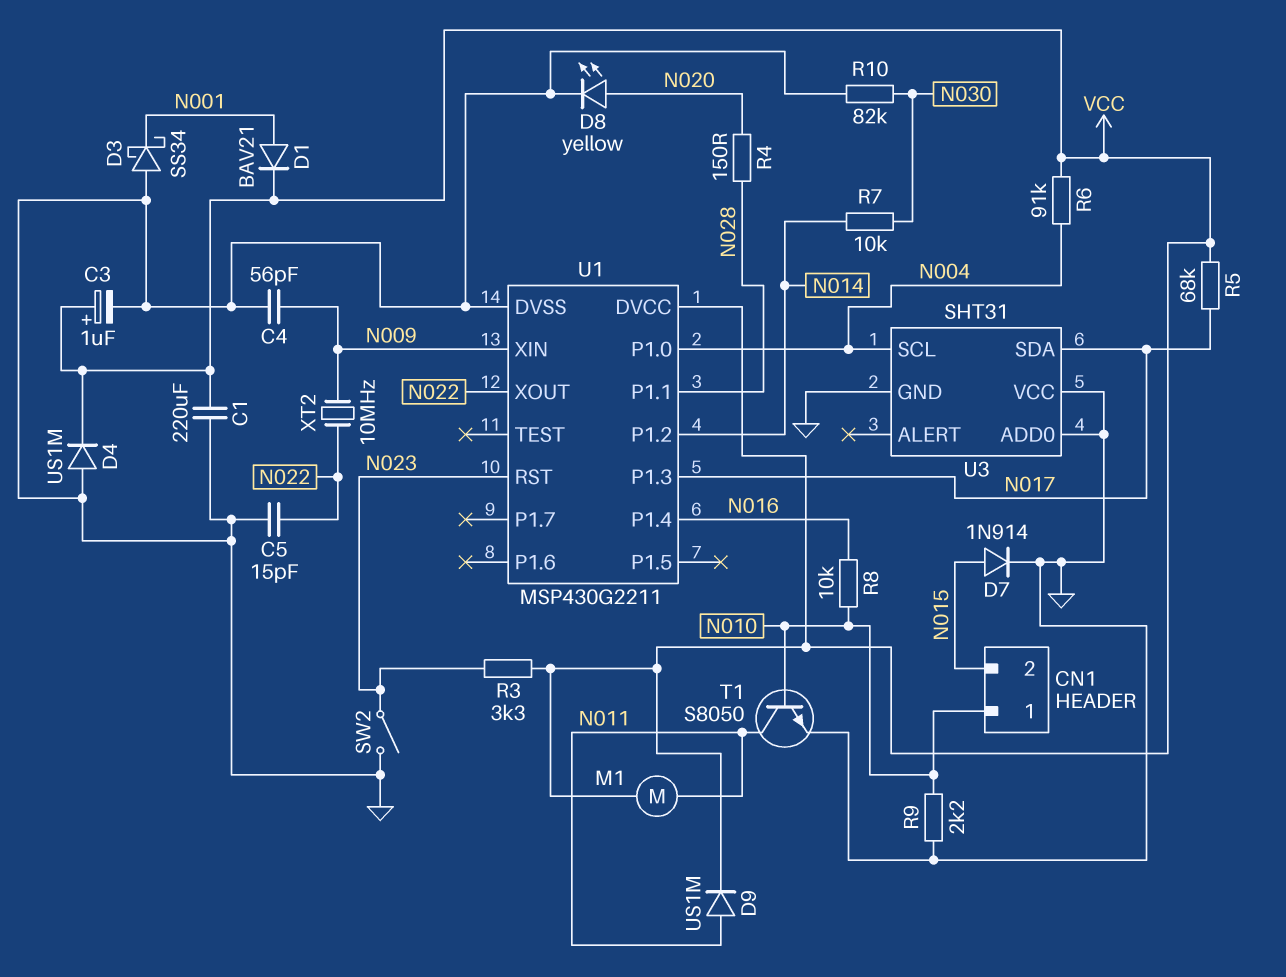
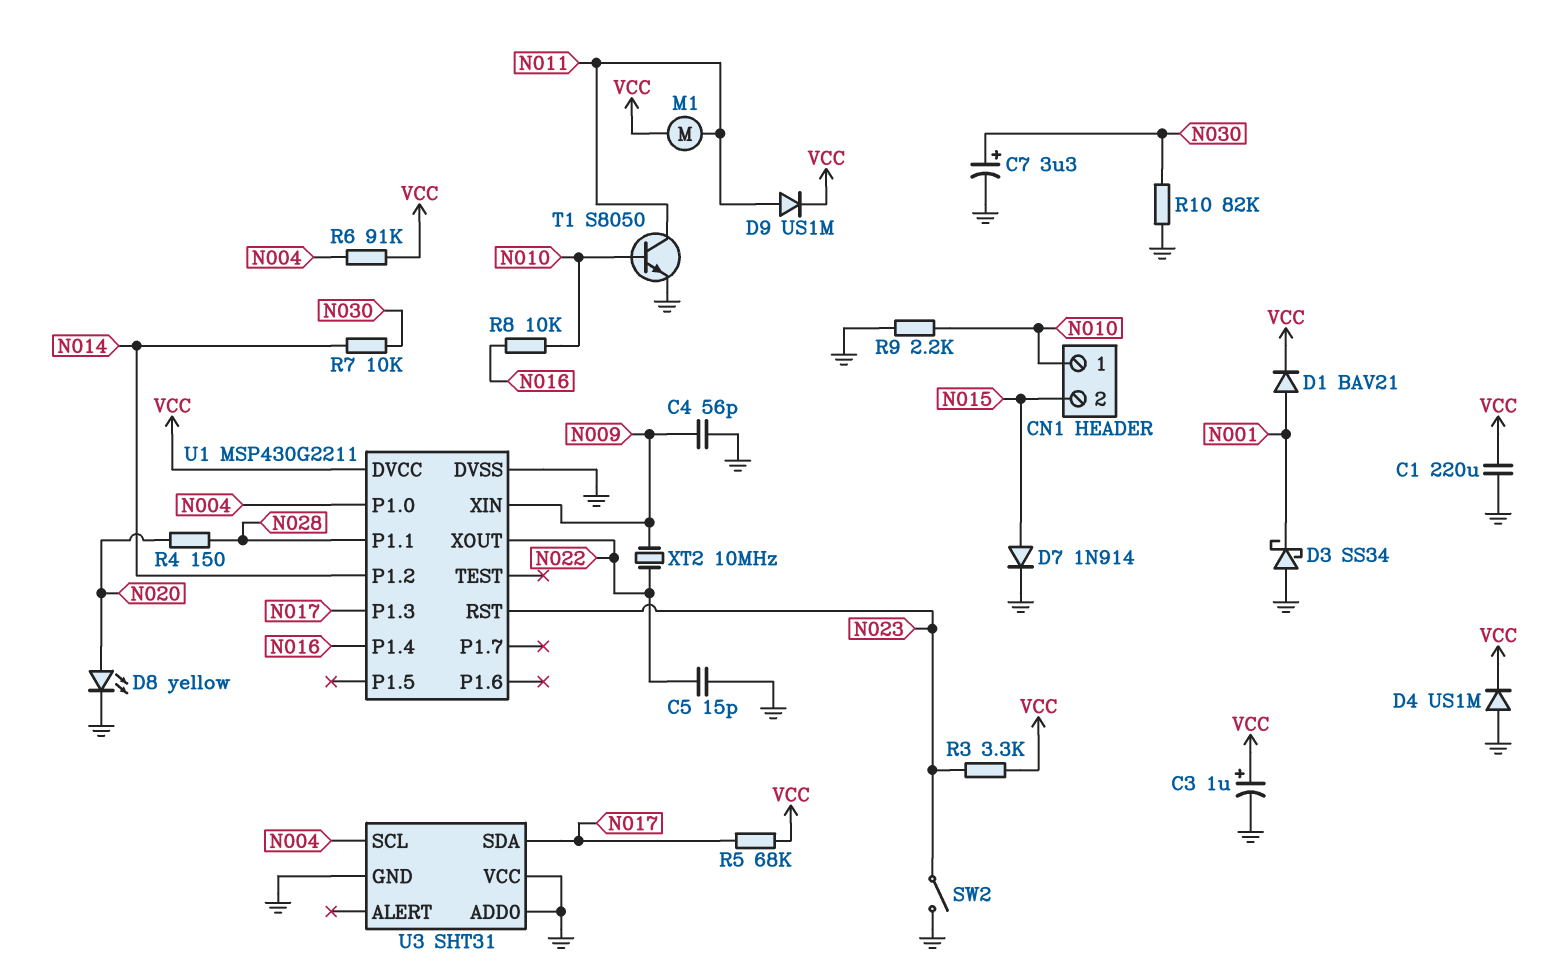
C7: none -> 3.3uF (plus N030, minus GND)

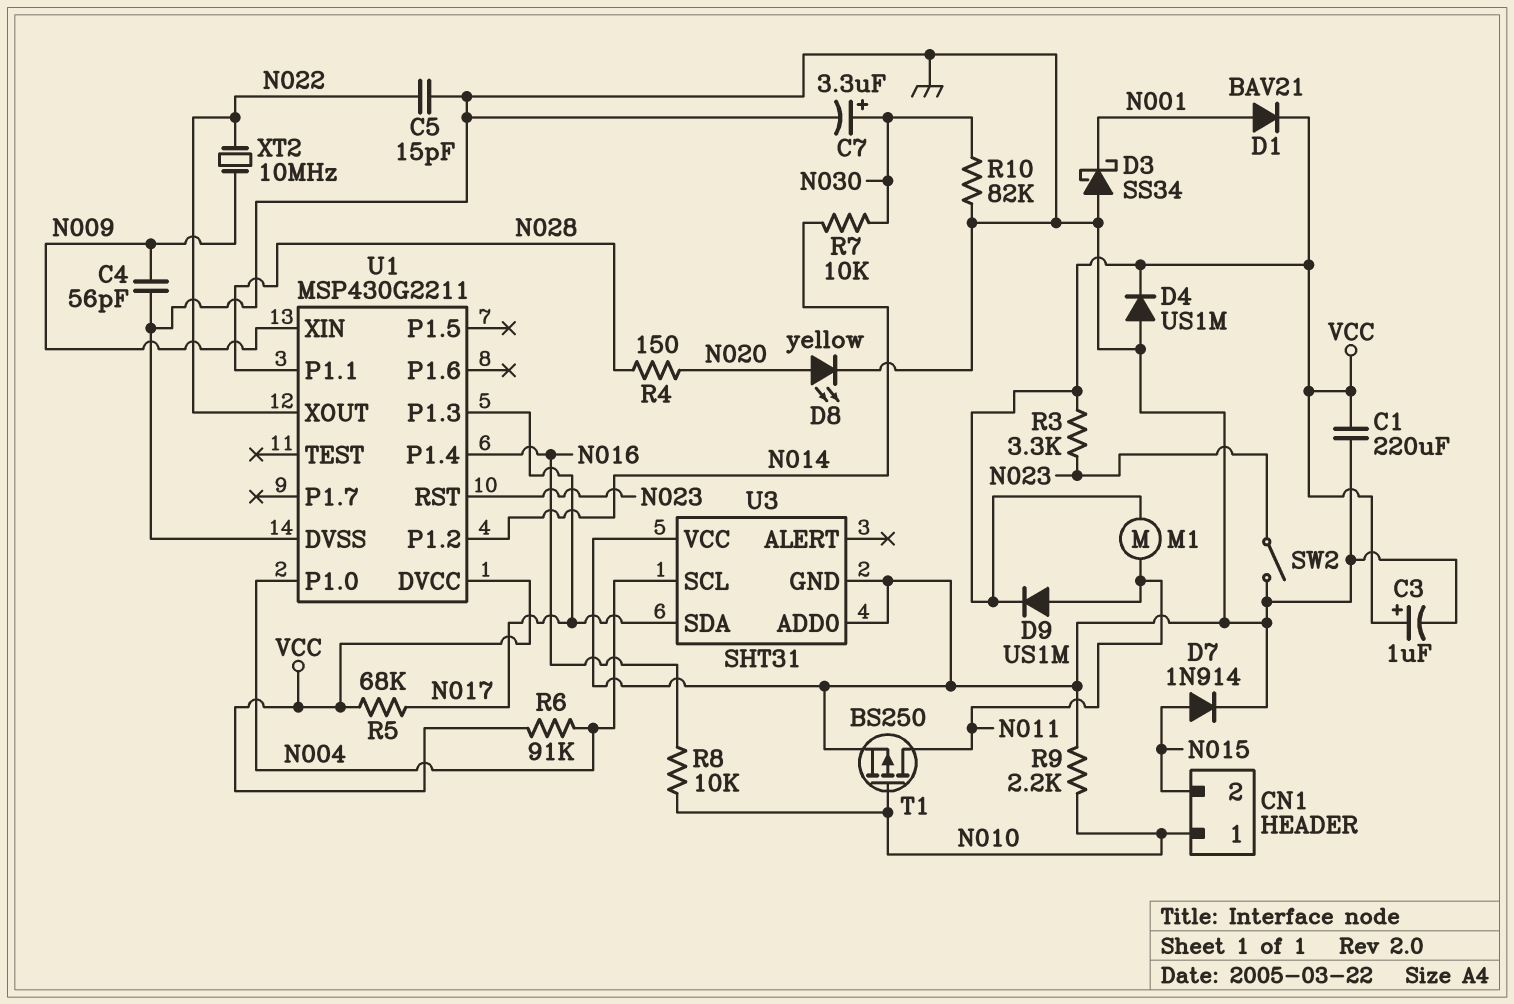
T1: NPN S8050 (B N010, C N011, E GND) -> PMOS BS250 (G N010, D N011, S GND)

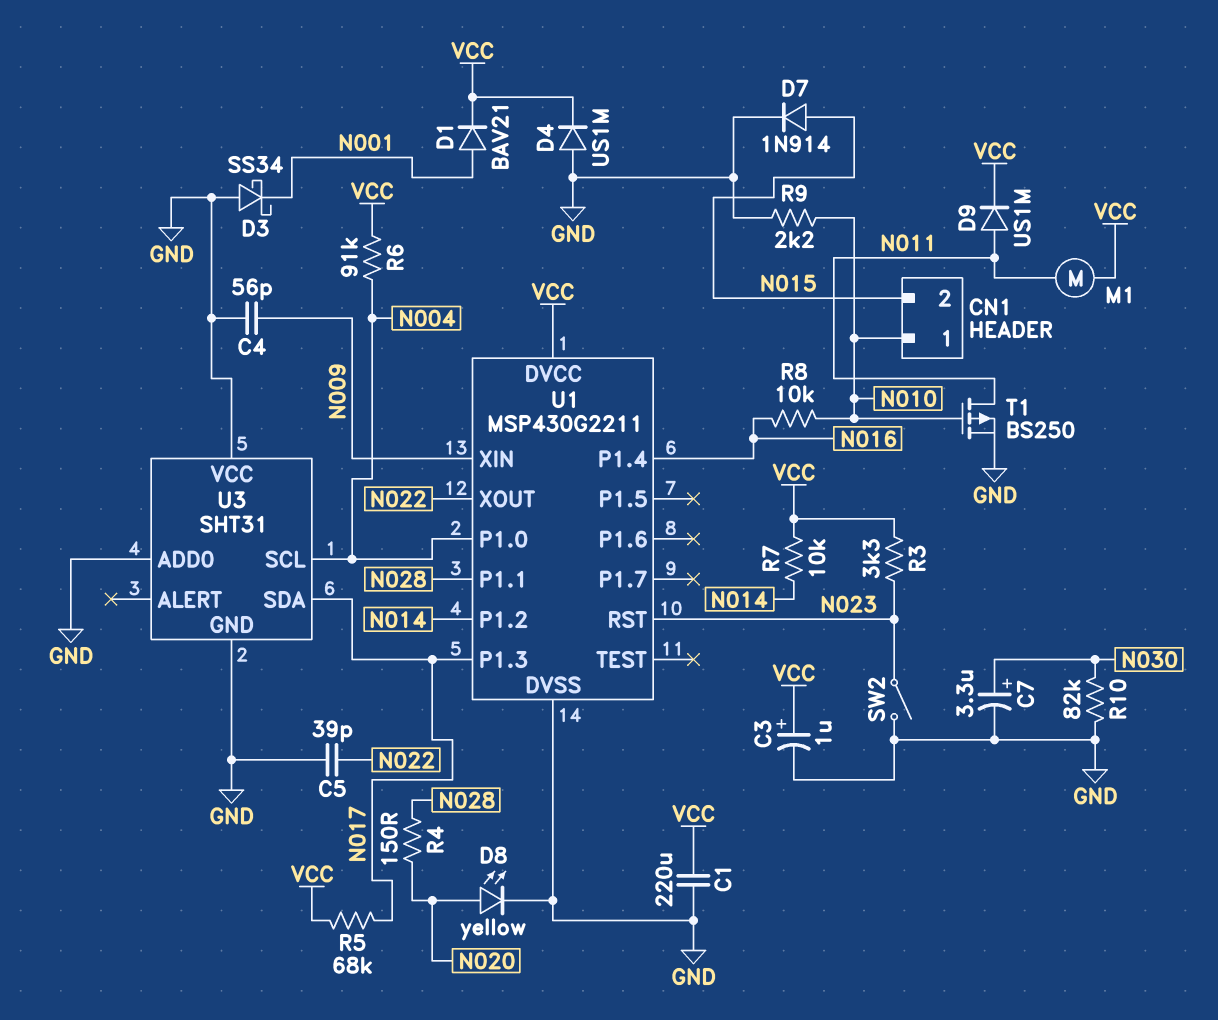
C5: 15pF (GND, N022) -> 39pF (GND, N022)
R7: 10k (N014, N030) -> 10k (N014, VCC)
XT2: 10MHz (N009, N022) -> none

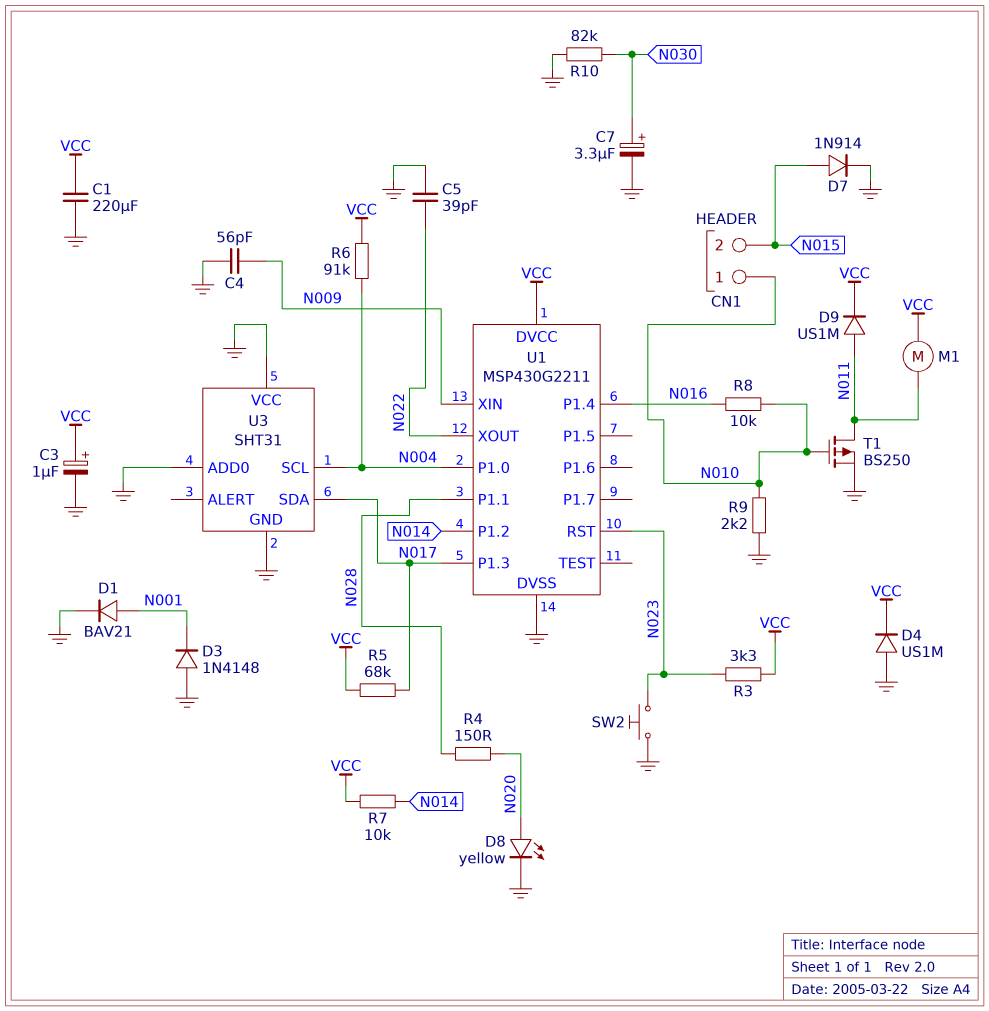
D1: diode BAV21 (A N001, K VCC) -> diode BAV21 (A N001, K GND)
D3: schottky SS34 (A GND, K N001) -> diode 1N4148 (A GND, K N001)
SW2: switch (GND, N023) -> button (GND, N023)

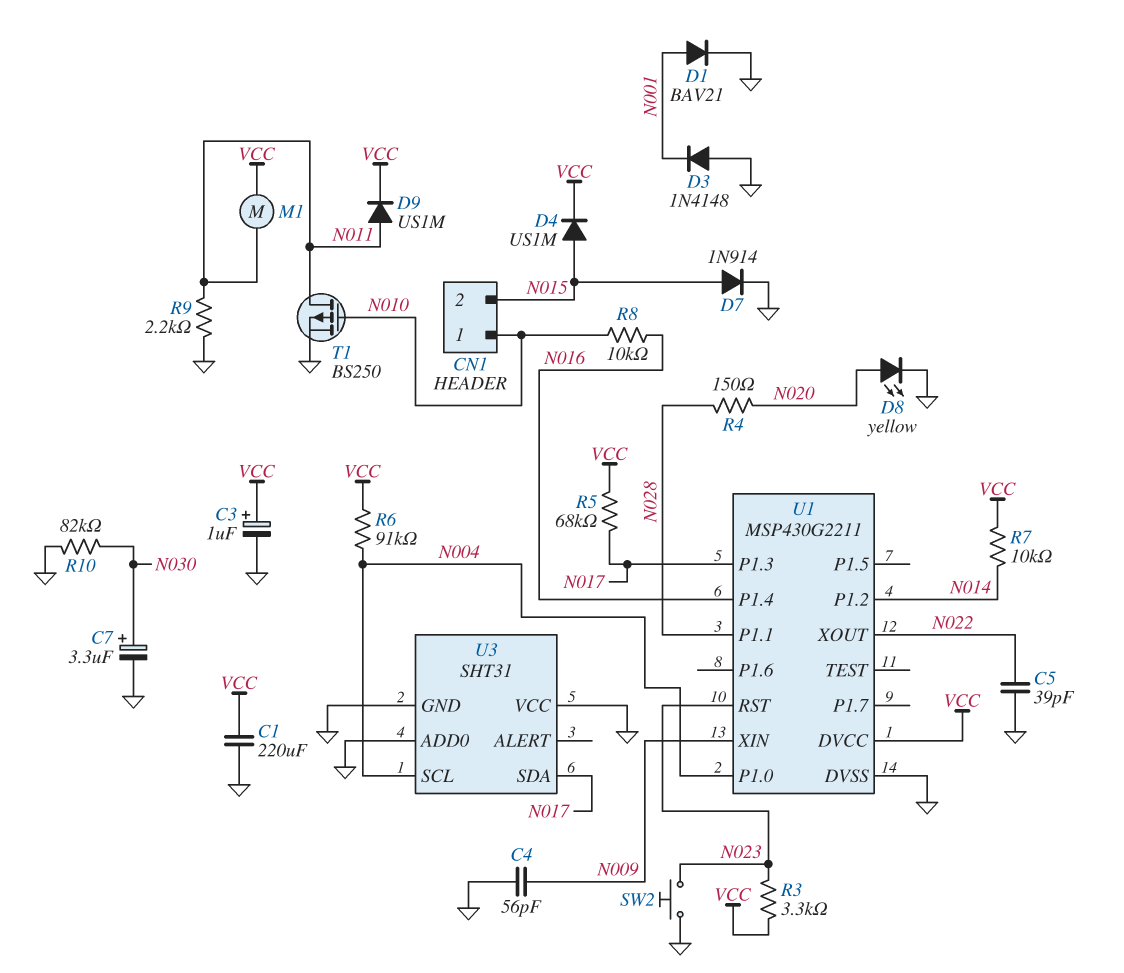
D4: diode US1M (A GND, K VCC) -> diode US1M (A N015, K VCC)
R9: 2.2k (GND, N010) -> 2.2k (GND, N011)

